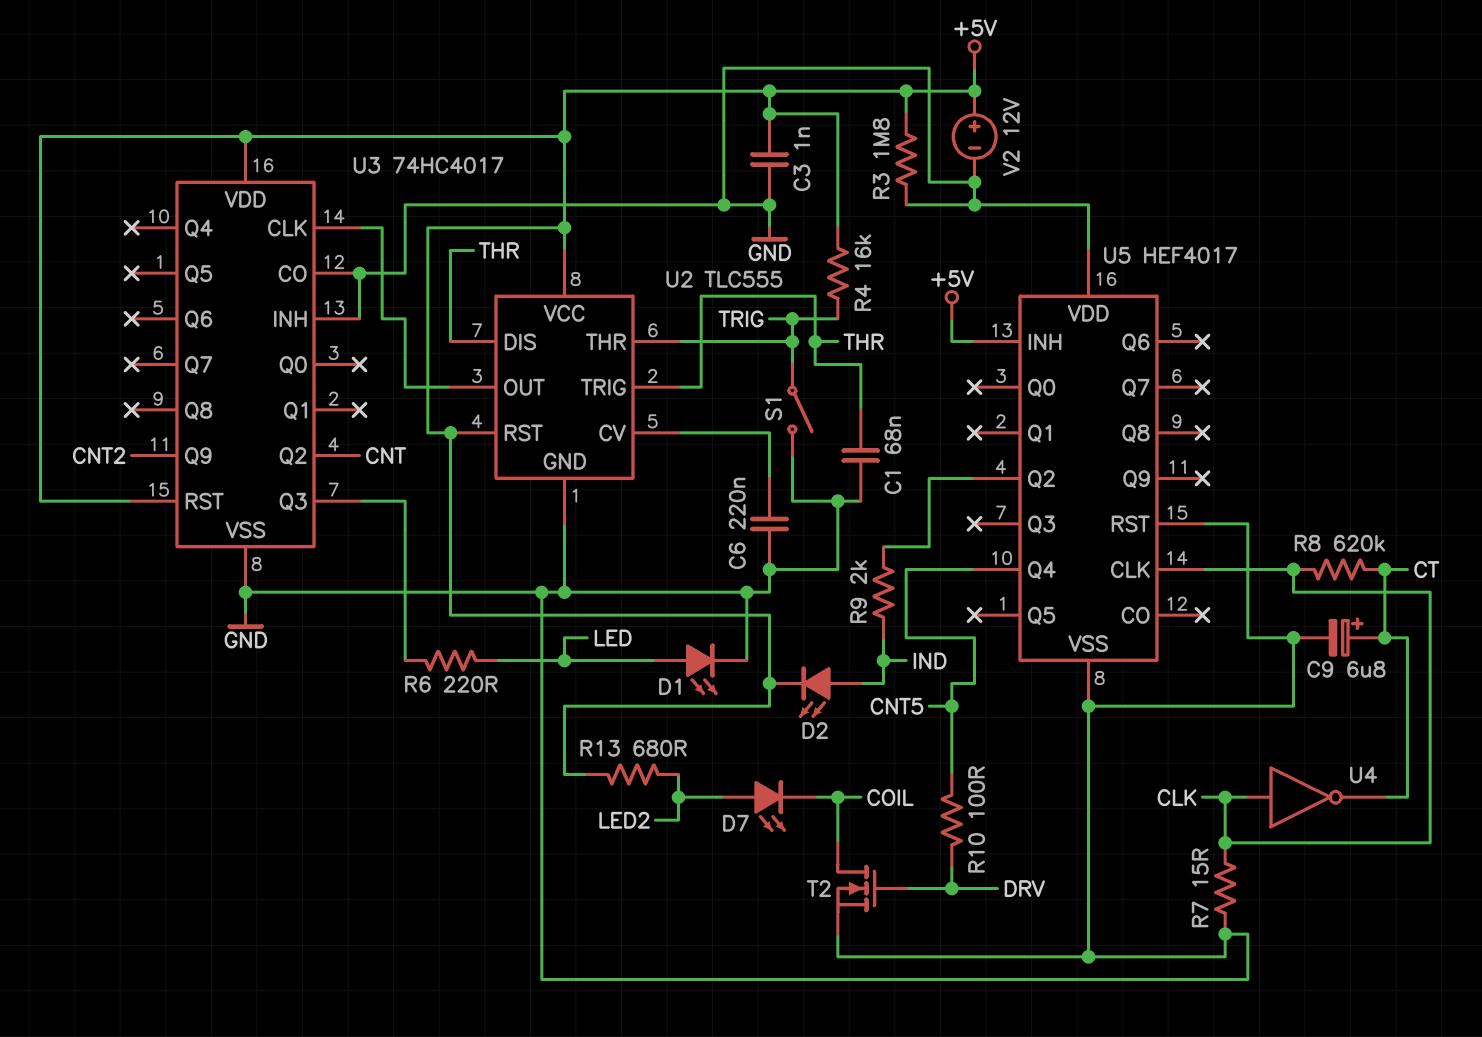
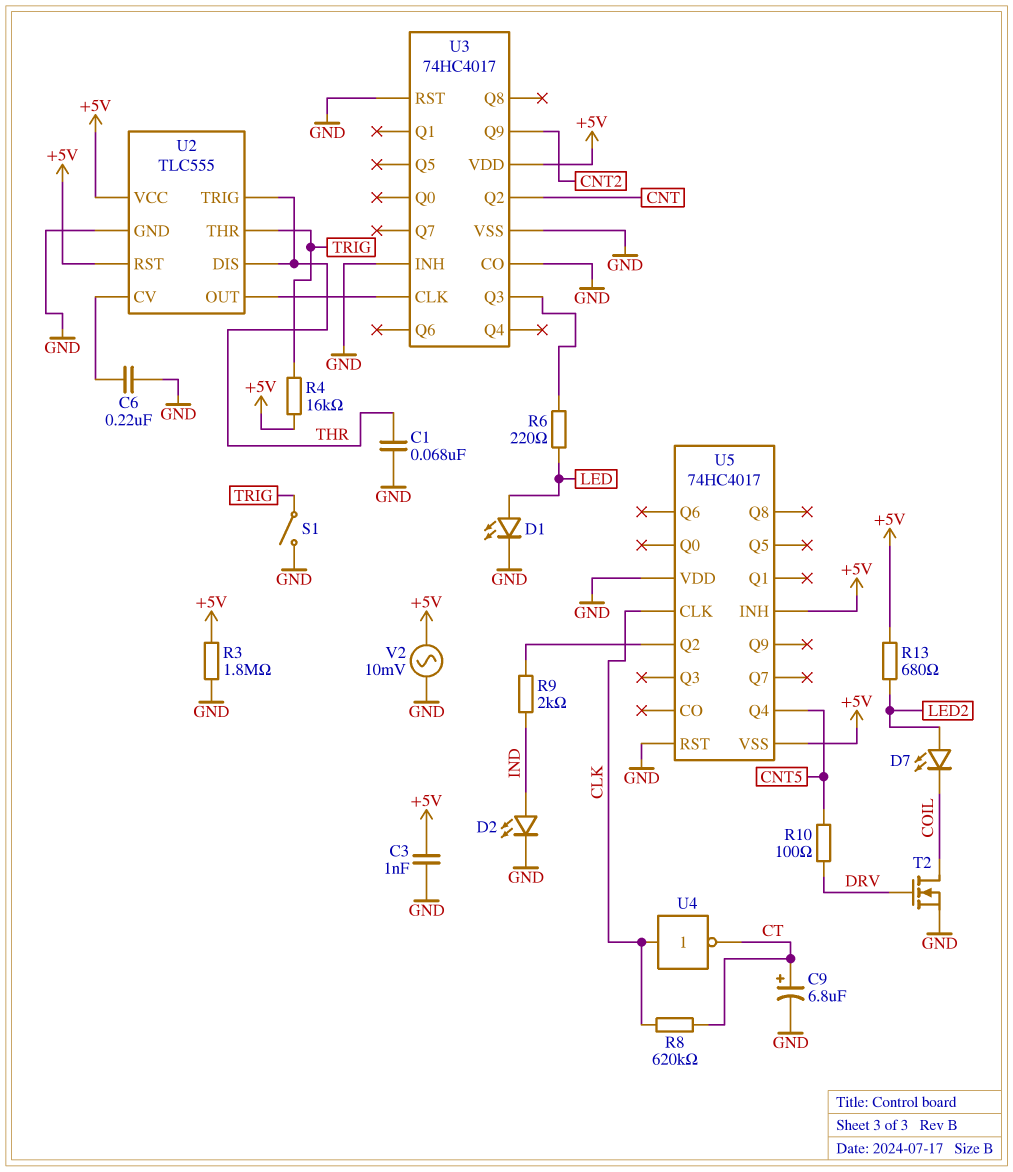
D2: LED (A IND, K +5V) -> LED (A IND, K GND)
R7: 15 (CLK, GND) -> none
U3 pin RST: +5V -> GND
U5: HEF4017 -> 74HC4017
U5 pin VSS: GND -> +5V
V2: 12V (plus +5V, minus GND) -> AC 10mV (+5V, GND)

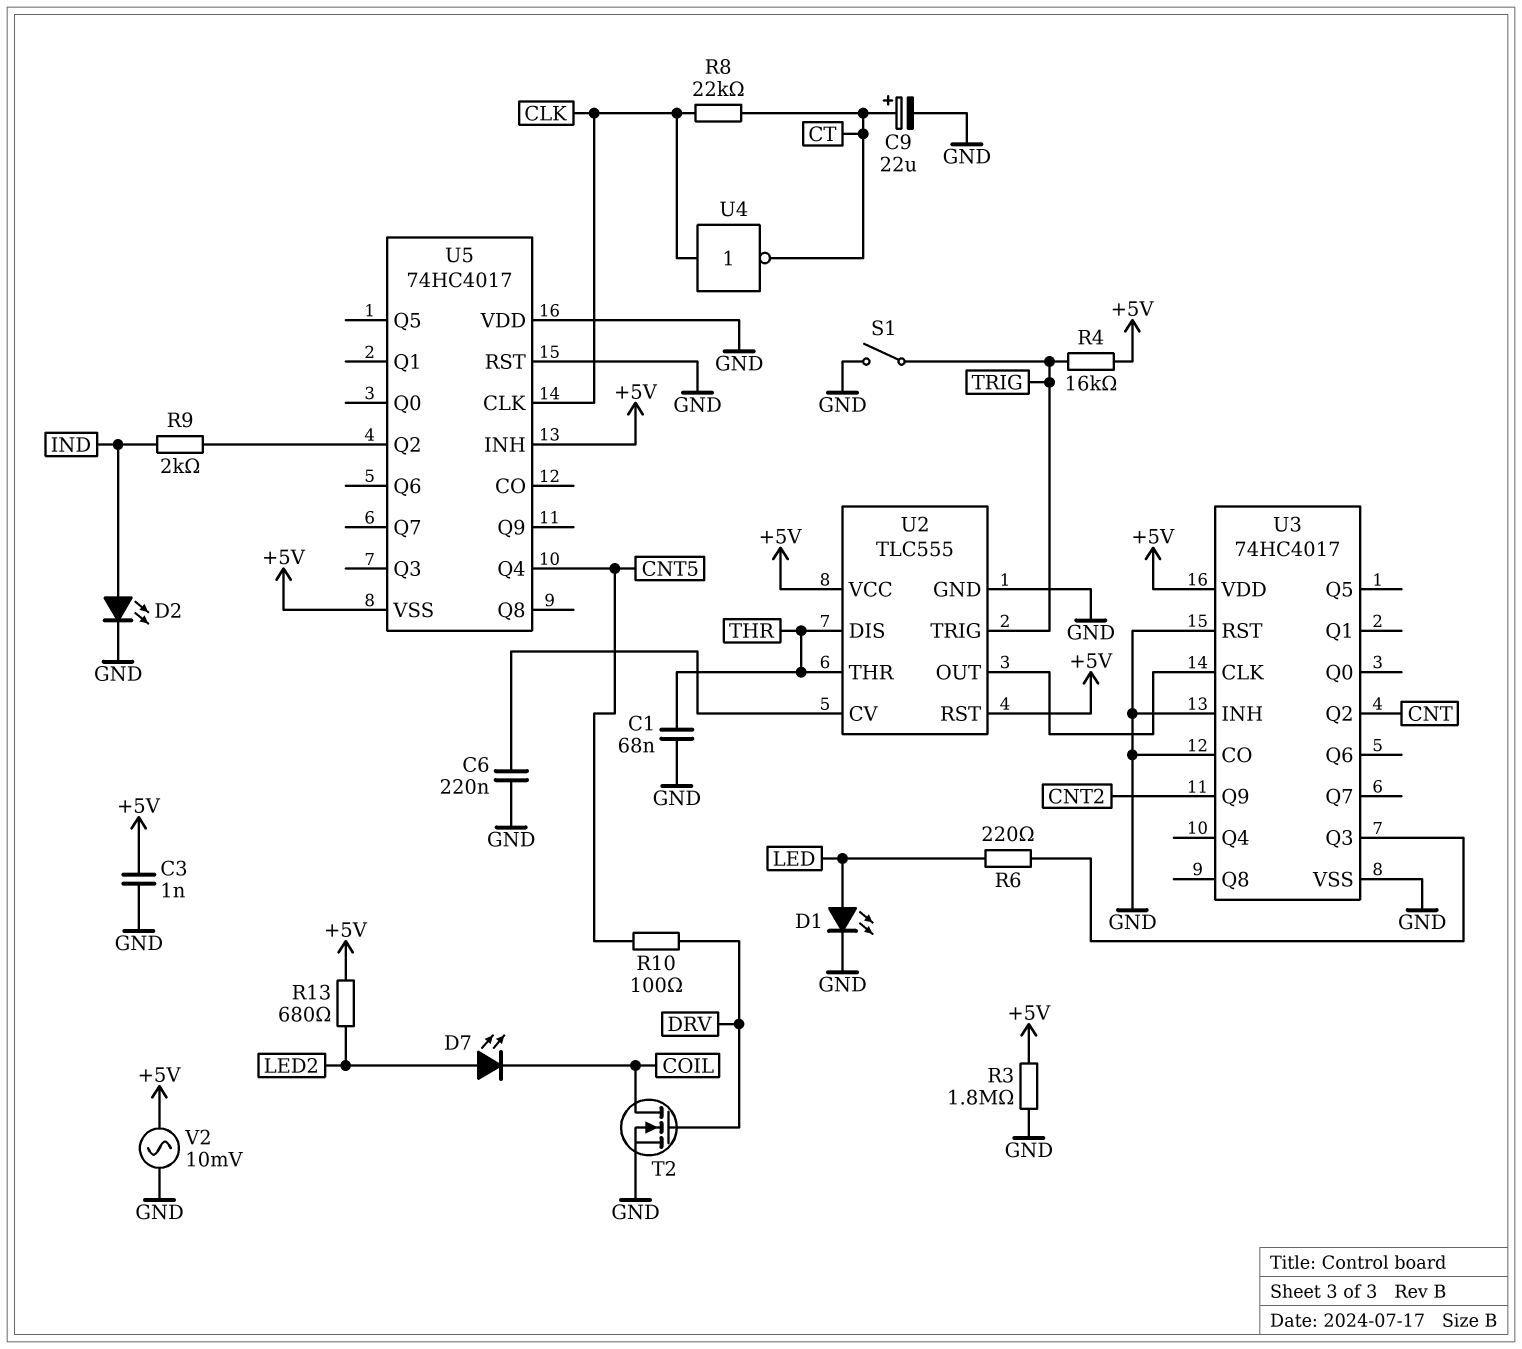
C9: 6.8uF (plus CT, minus GND) -> 22uF (plus CT, minus GND)
R8: 620k (CLK, CT) -> 22k (CLK, CT)
U2 pin THR: TRIG -> THR
U2 pin TRIG: THR -> TRIG

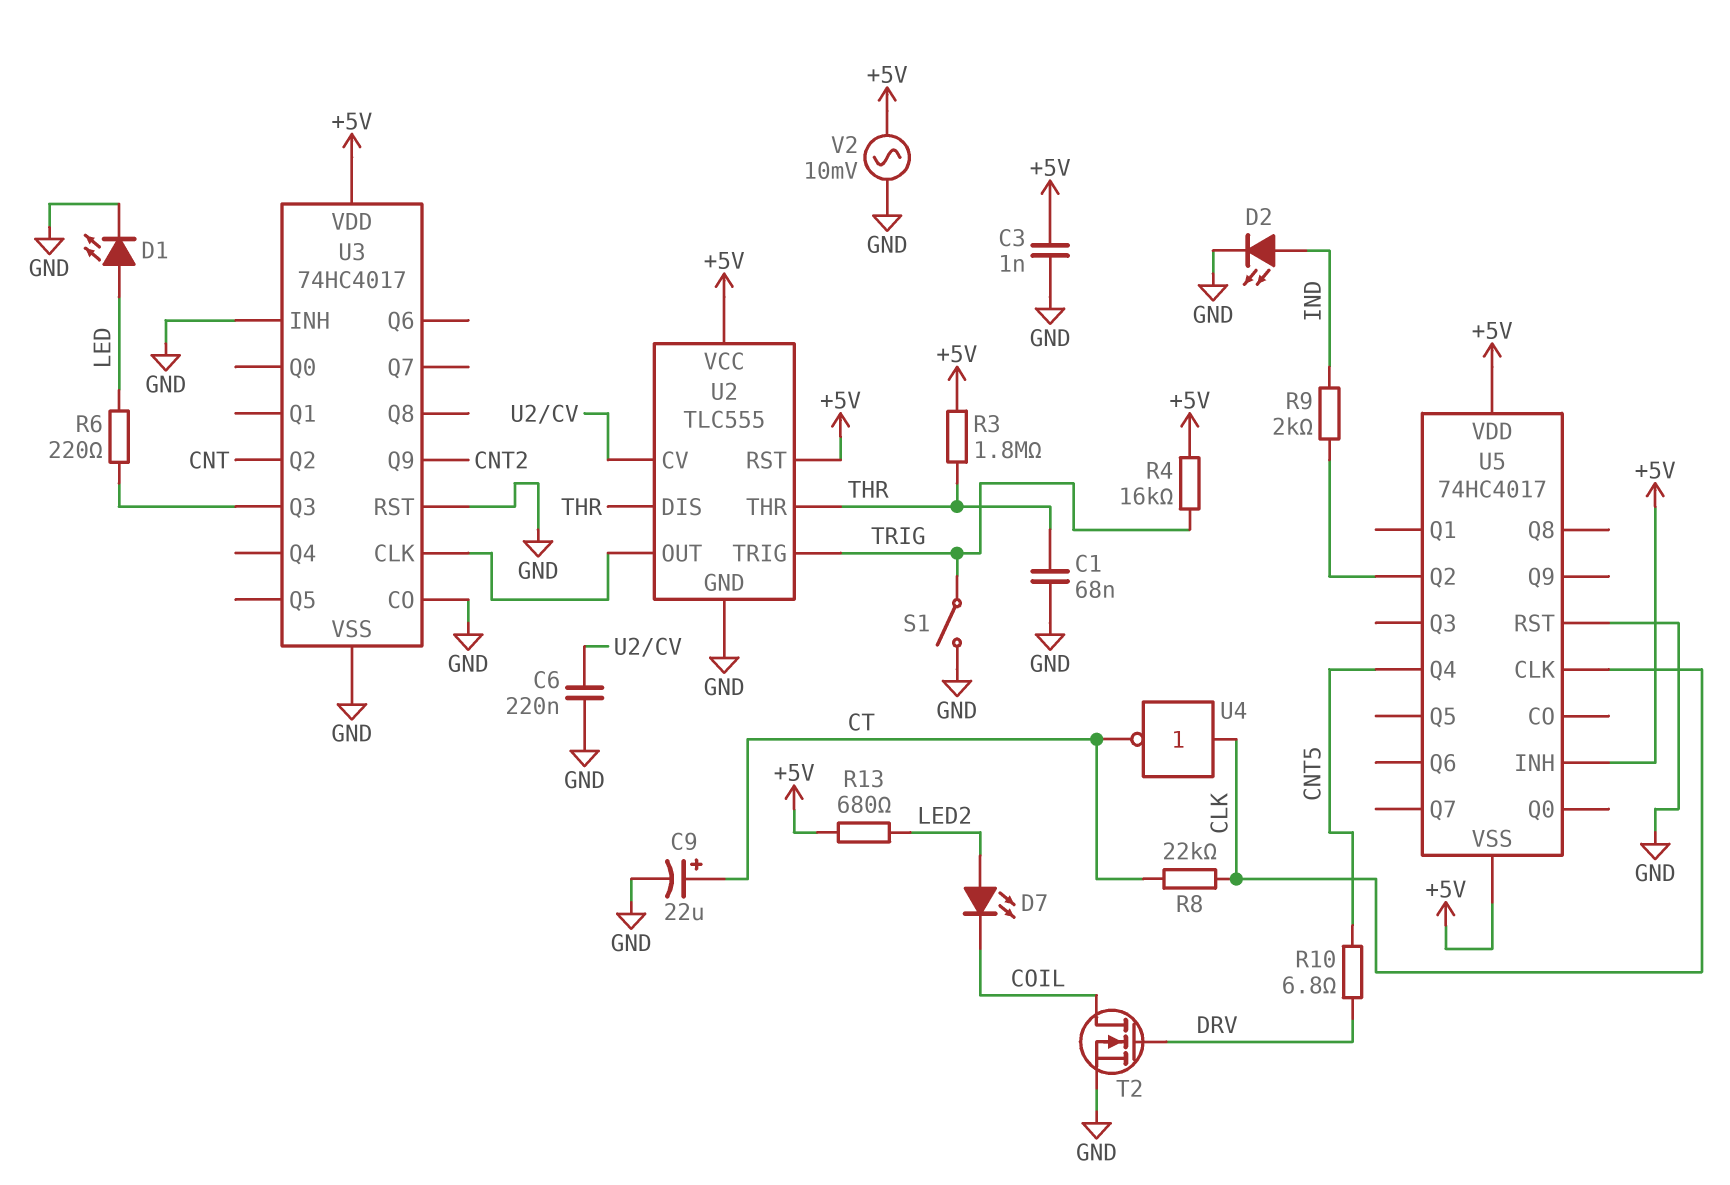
R3: 1.8M (+5V, GND) -> 1.8M (+5V, THR)
R10: 100 (CNT5, DRV) -> 6.8 (CNT5, DRV)
U5 pin VDD: GND -> +5V

